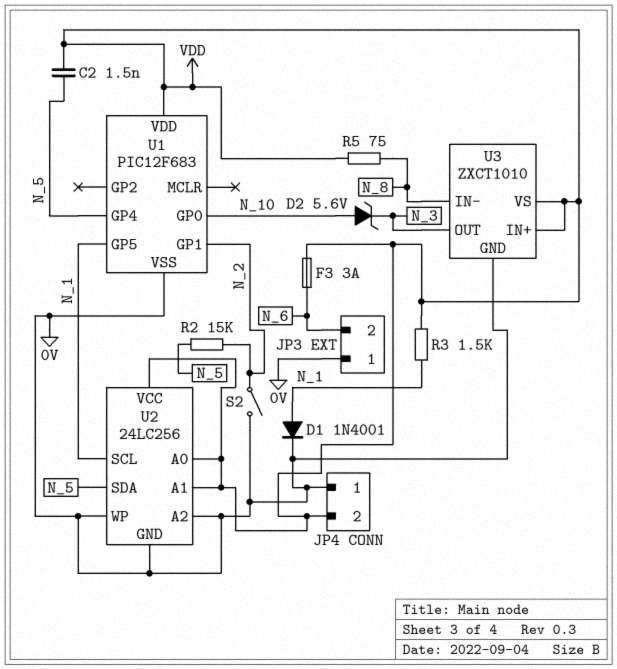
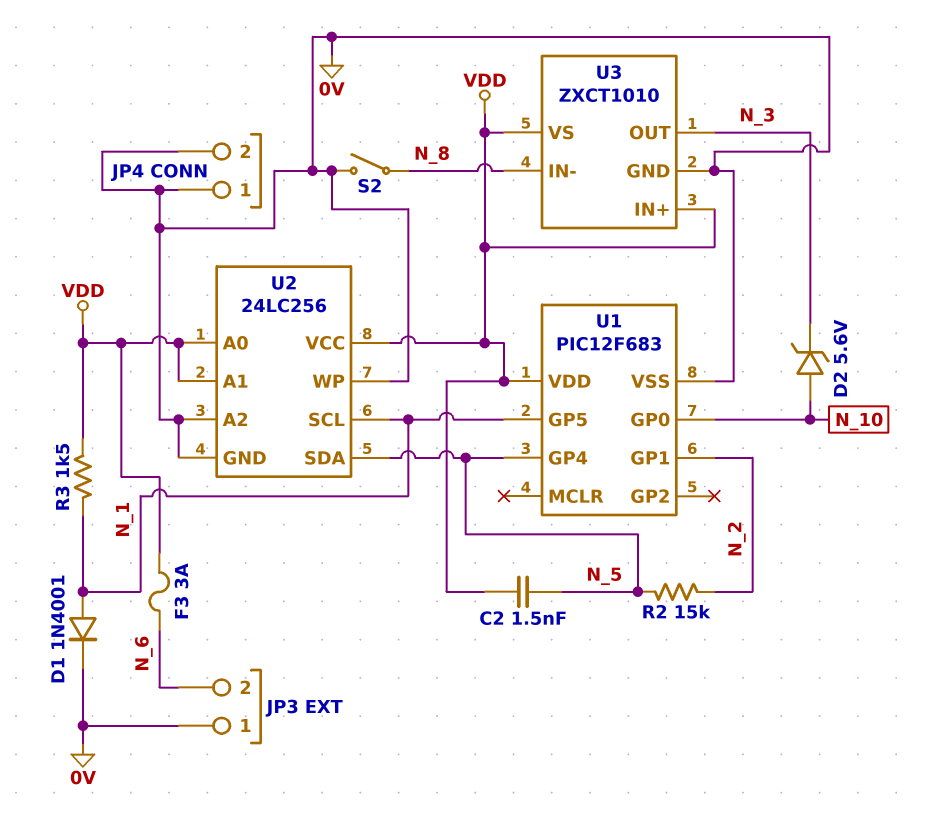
JP4 pin 2: VDD -> 0V
R5: 75 (N_8, VDD) -> none
S2: switch (0V, N_2) -> switch (0V, N_8)

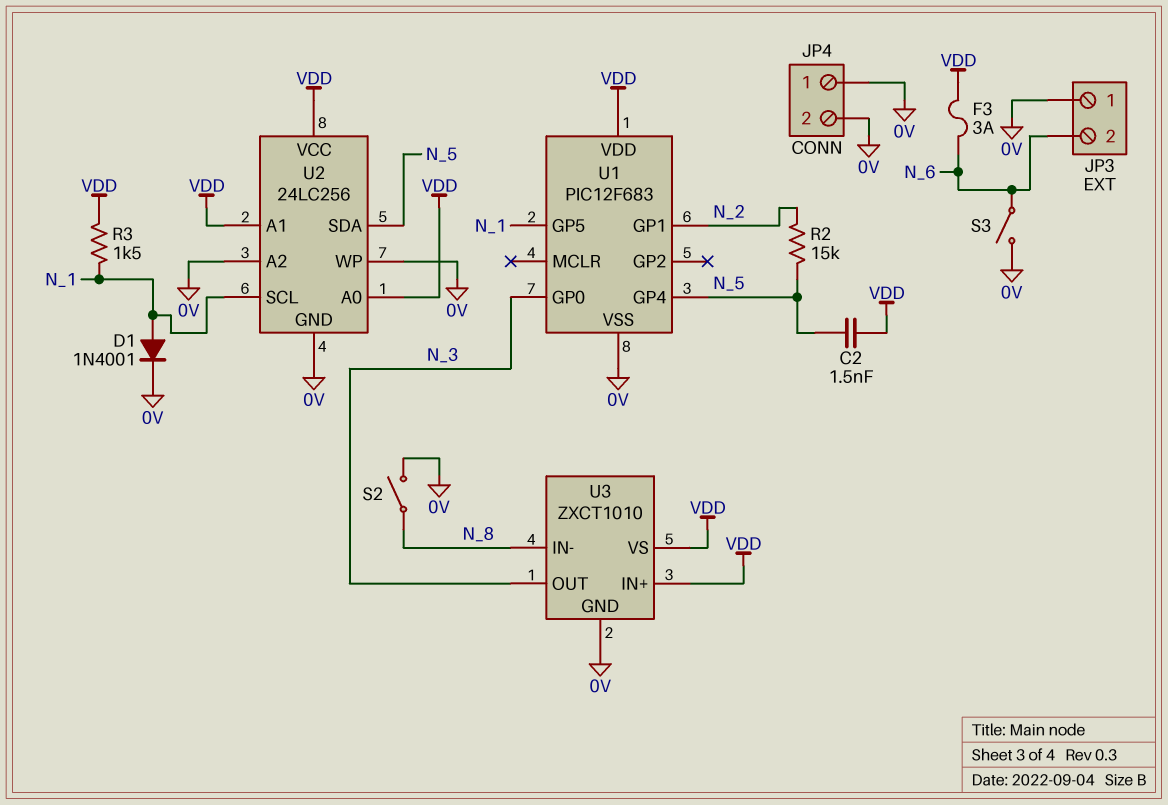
D2: zener 5.6V (A N_10, K N_3) -> none
S3: none -> switch (0V, N_6)
U1 pin GP0: N_10 -> N_3

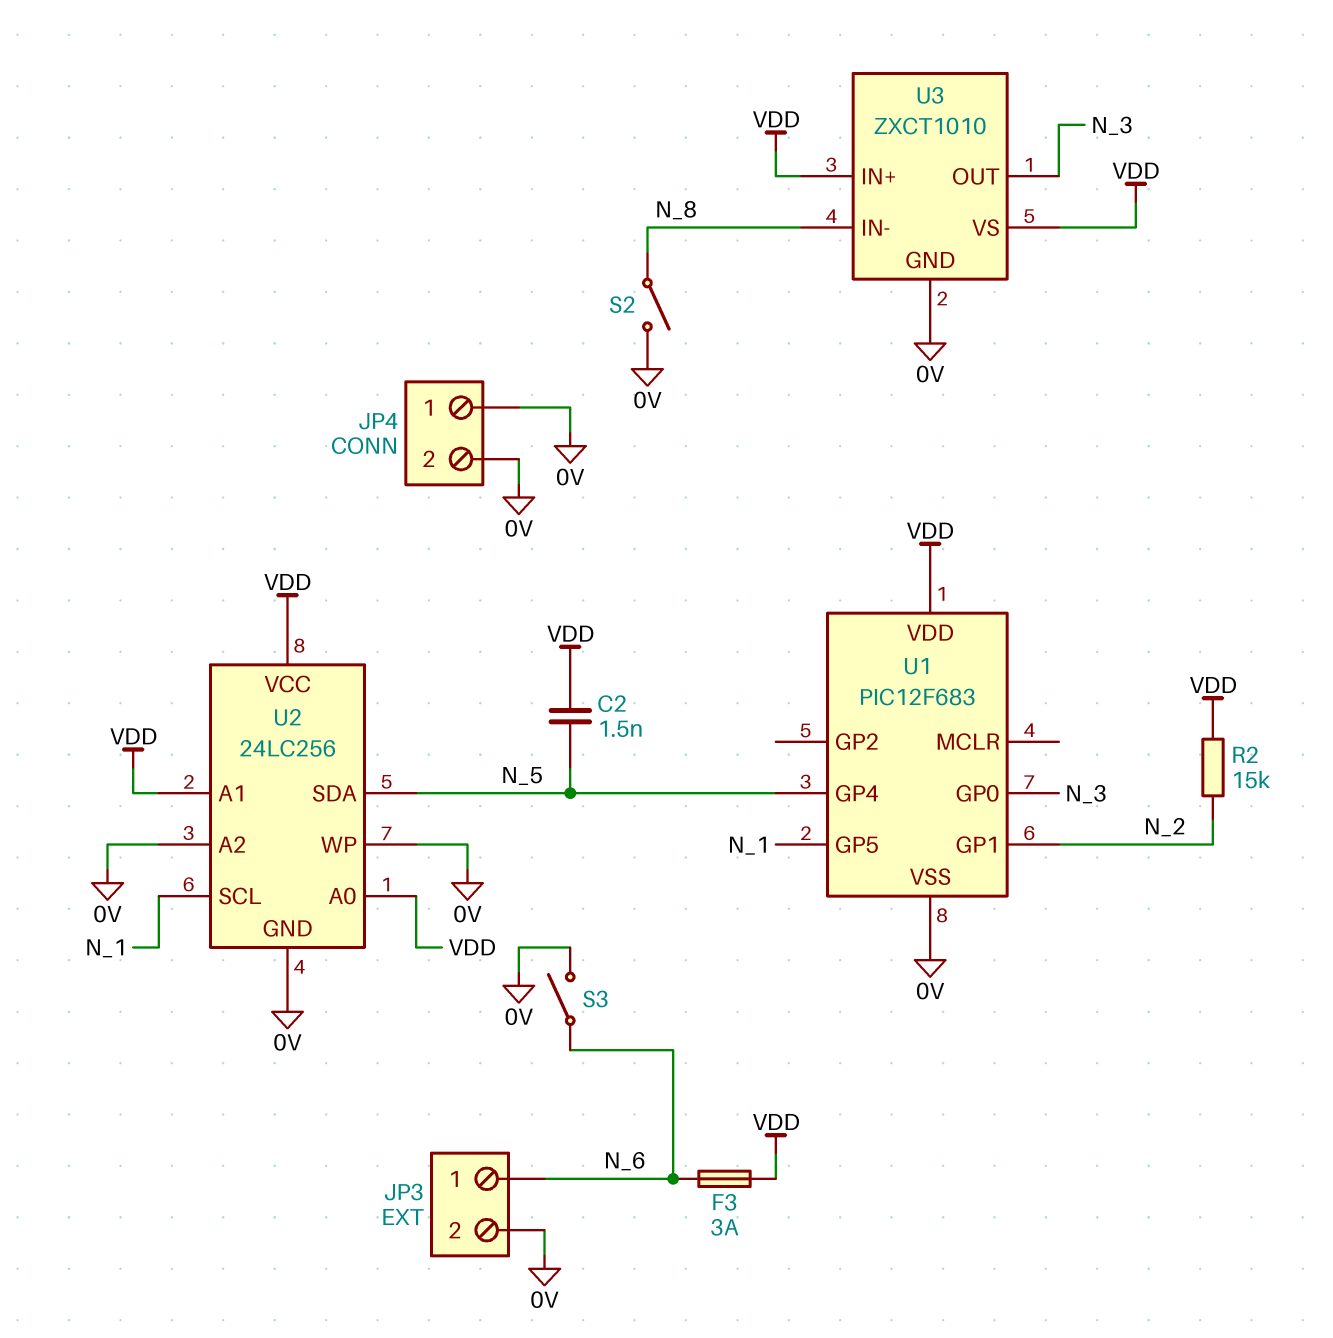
D1: diode 1N4001 (A N_1, K 0V) -> none
JP3 pin 1: 0V -> N_6
JP3 pin 2: N_6 -> 0V
R2: 15k (N_2, N_5) -> 15k (N_2, VDD)
R3: 1.5k (N_1, VDD) -> none

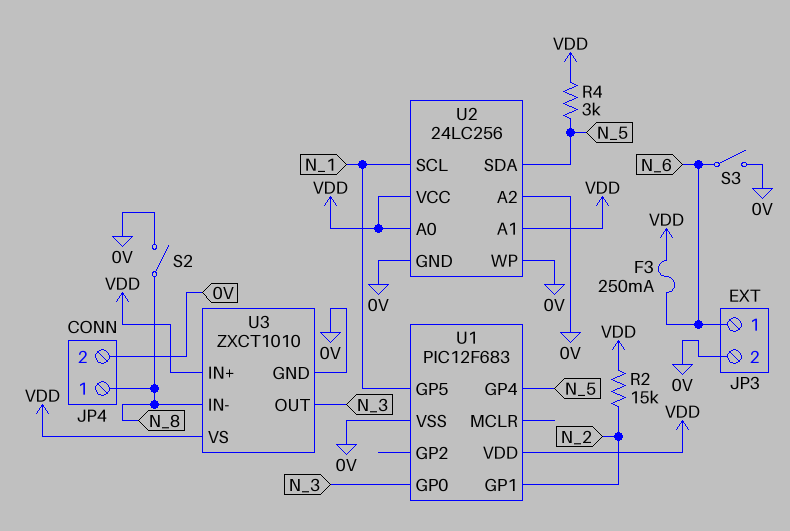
C2: 1.5nF (N_5, VDD) -> none
F3: 3A (N_6, VDD) -> 250mA (N_6, VDD)
JP4 pin 1: 0V -> N_8
R4: none -> 3k (N_5, VDD)

